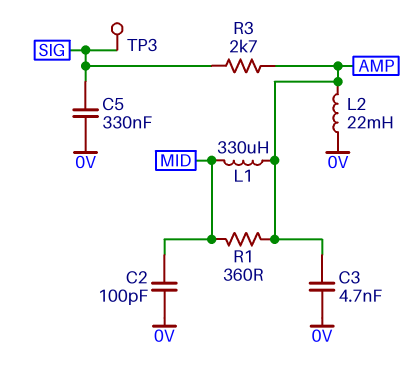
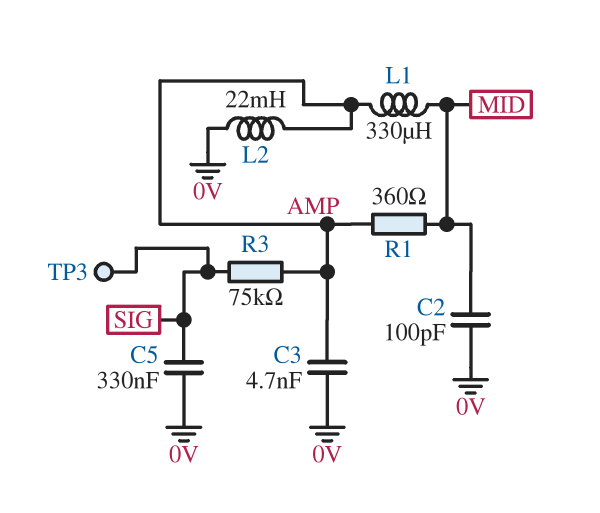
R3: 2.7k (AMP, SIG) -> 75k (AMP, SIG)

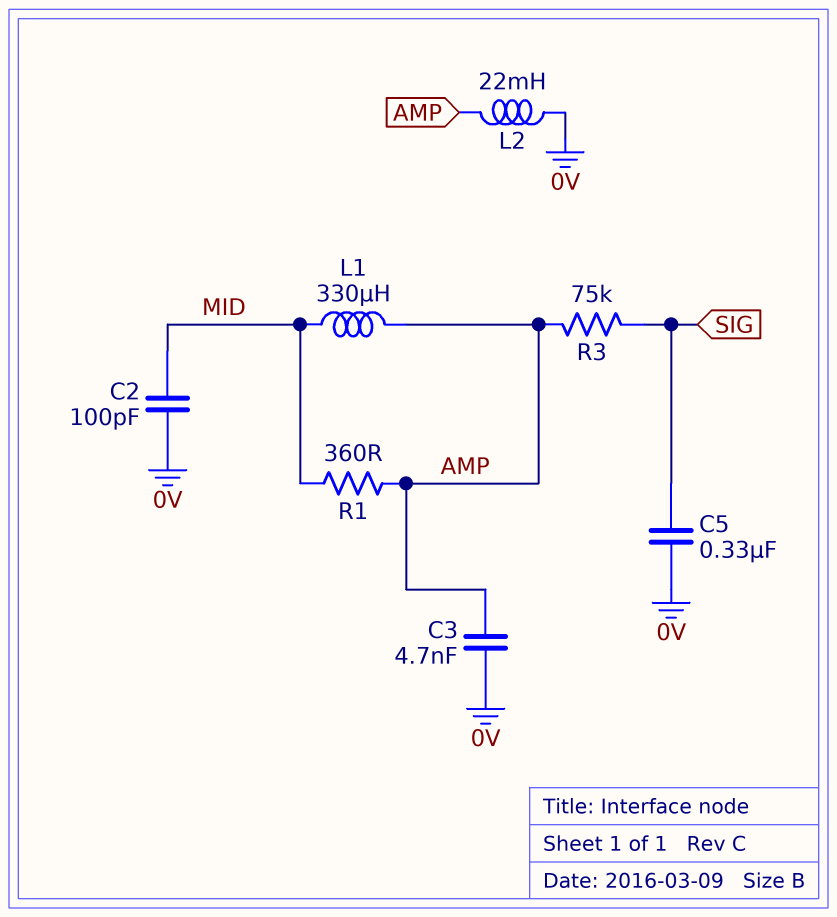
TP3: test point (SIG) -> none

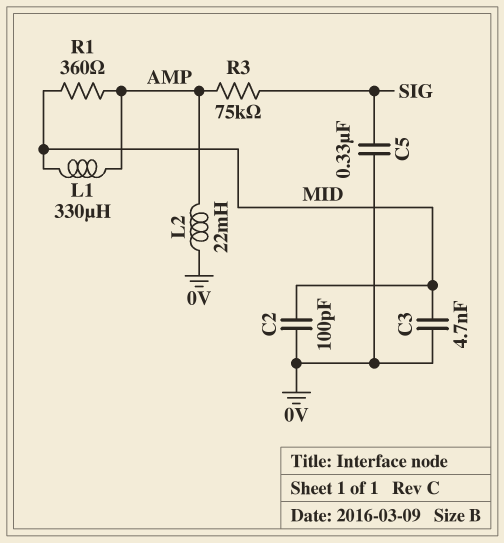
C3: 4.7nF (0V, AMP) -> 4.7nF (0V, MID)

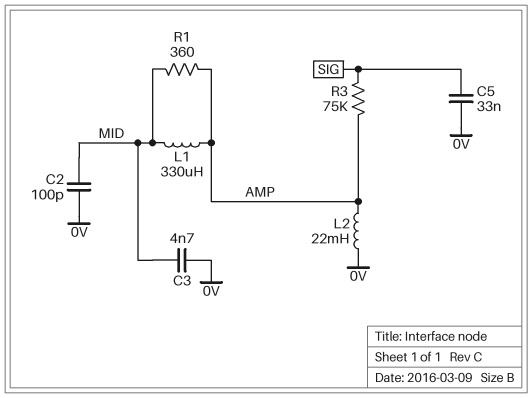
C5: 330nF (0V, SIG) -> 33nF (0V, SIG)

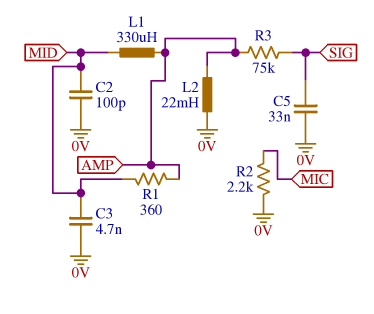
R2: none -> 2.2k (0V, MIC)

